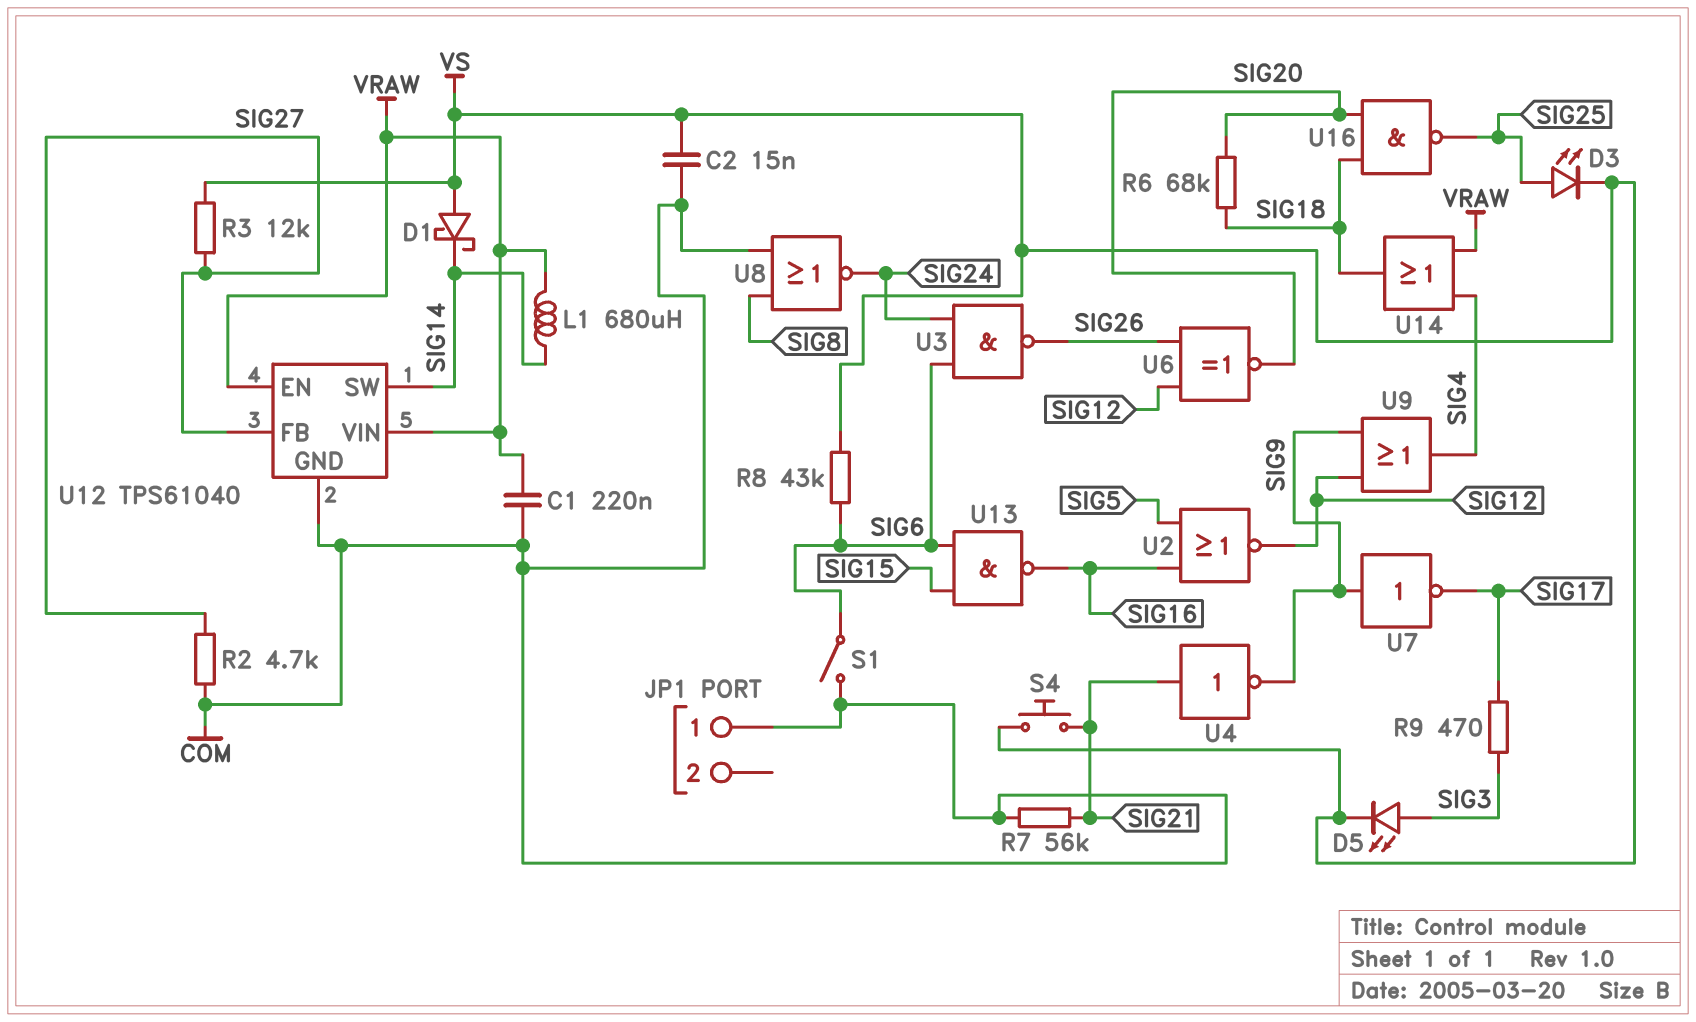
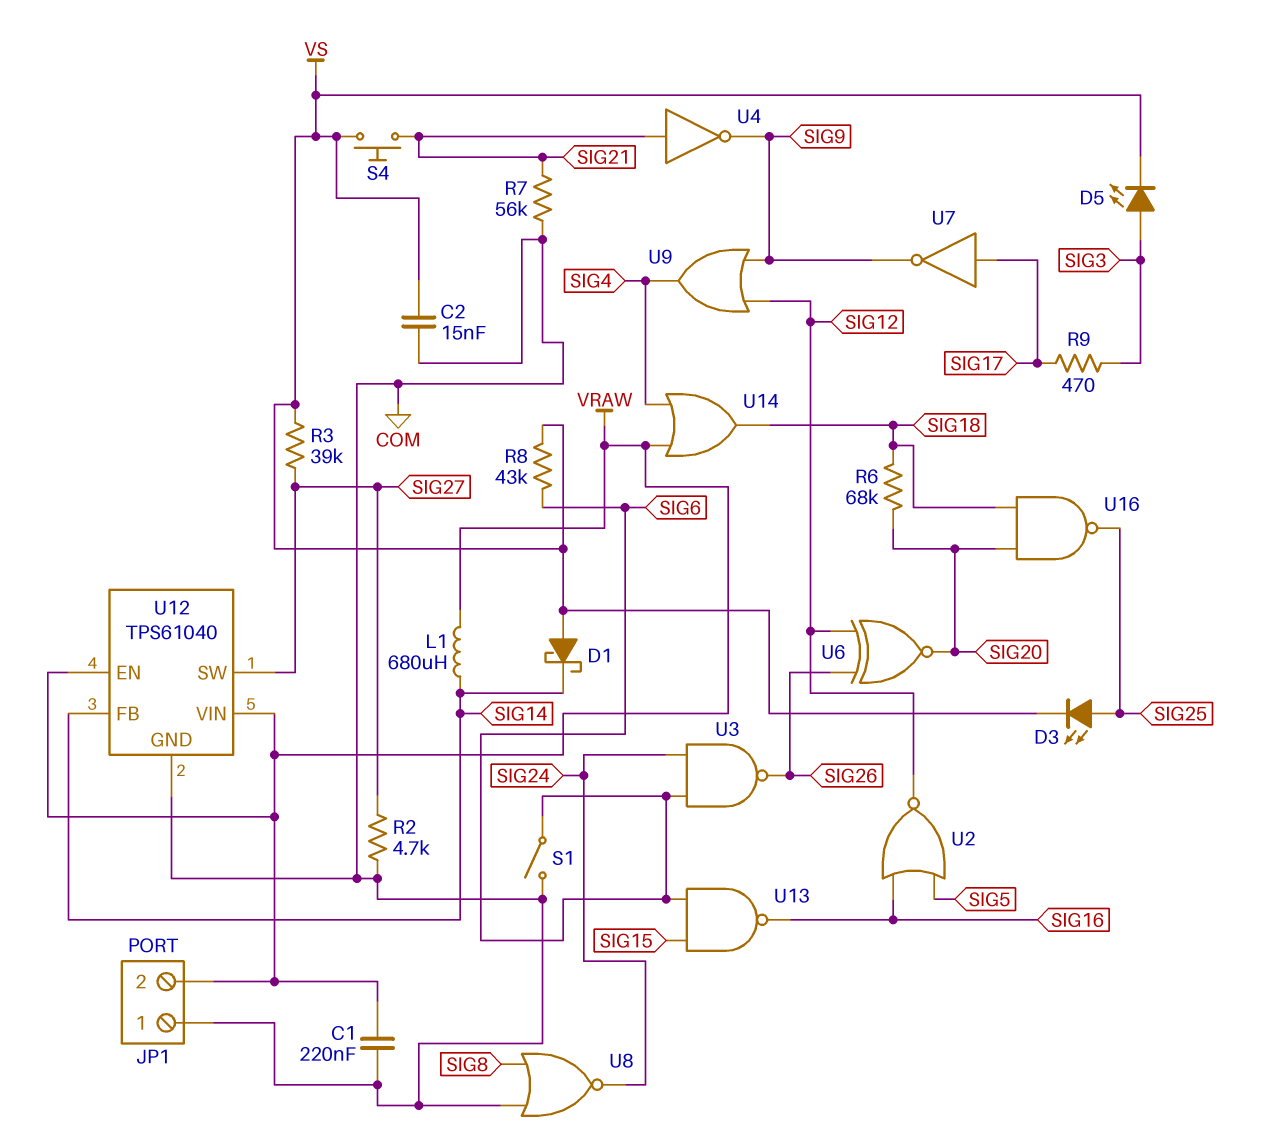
JP1 pin 2: none -> VRAW
R3: 12k (SIG27, VS) -> 39k (SIG27, VS)
U7: NOT (in SIG9, out SIG17) -> NOT (in SIG17, out SIG9)
U12 pin FB: SIG27 -> SIG14
U12 pin SW: SIG14 -> SIG27

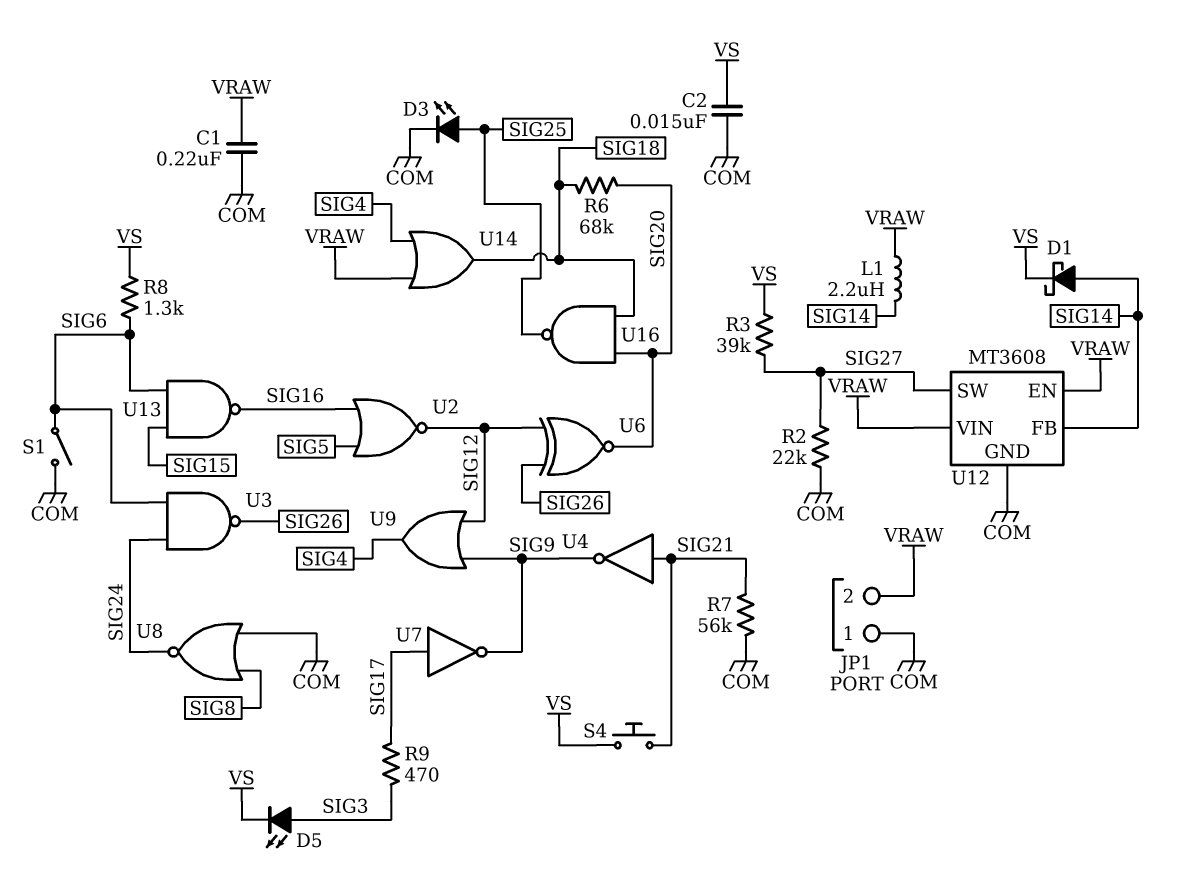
D1: schottky (A VS, K SIG14) -> schottky (A SIG14, K VS)
D3: LED (A SIG25, K VS) -> LED (A SIG25, K COM)
L1: 680uH (SIG14, VRAW) -> 2.2uH (SIG14, VRAW)
R2: 4.7k (COM, SIG27) -> 22k (COM, SIG27)
R8: 43k (SIG6, VS) -> 1.3k (SIG6, VS)
U12: TPS61040 -> MT3608

